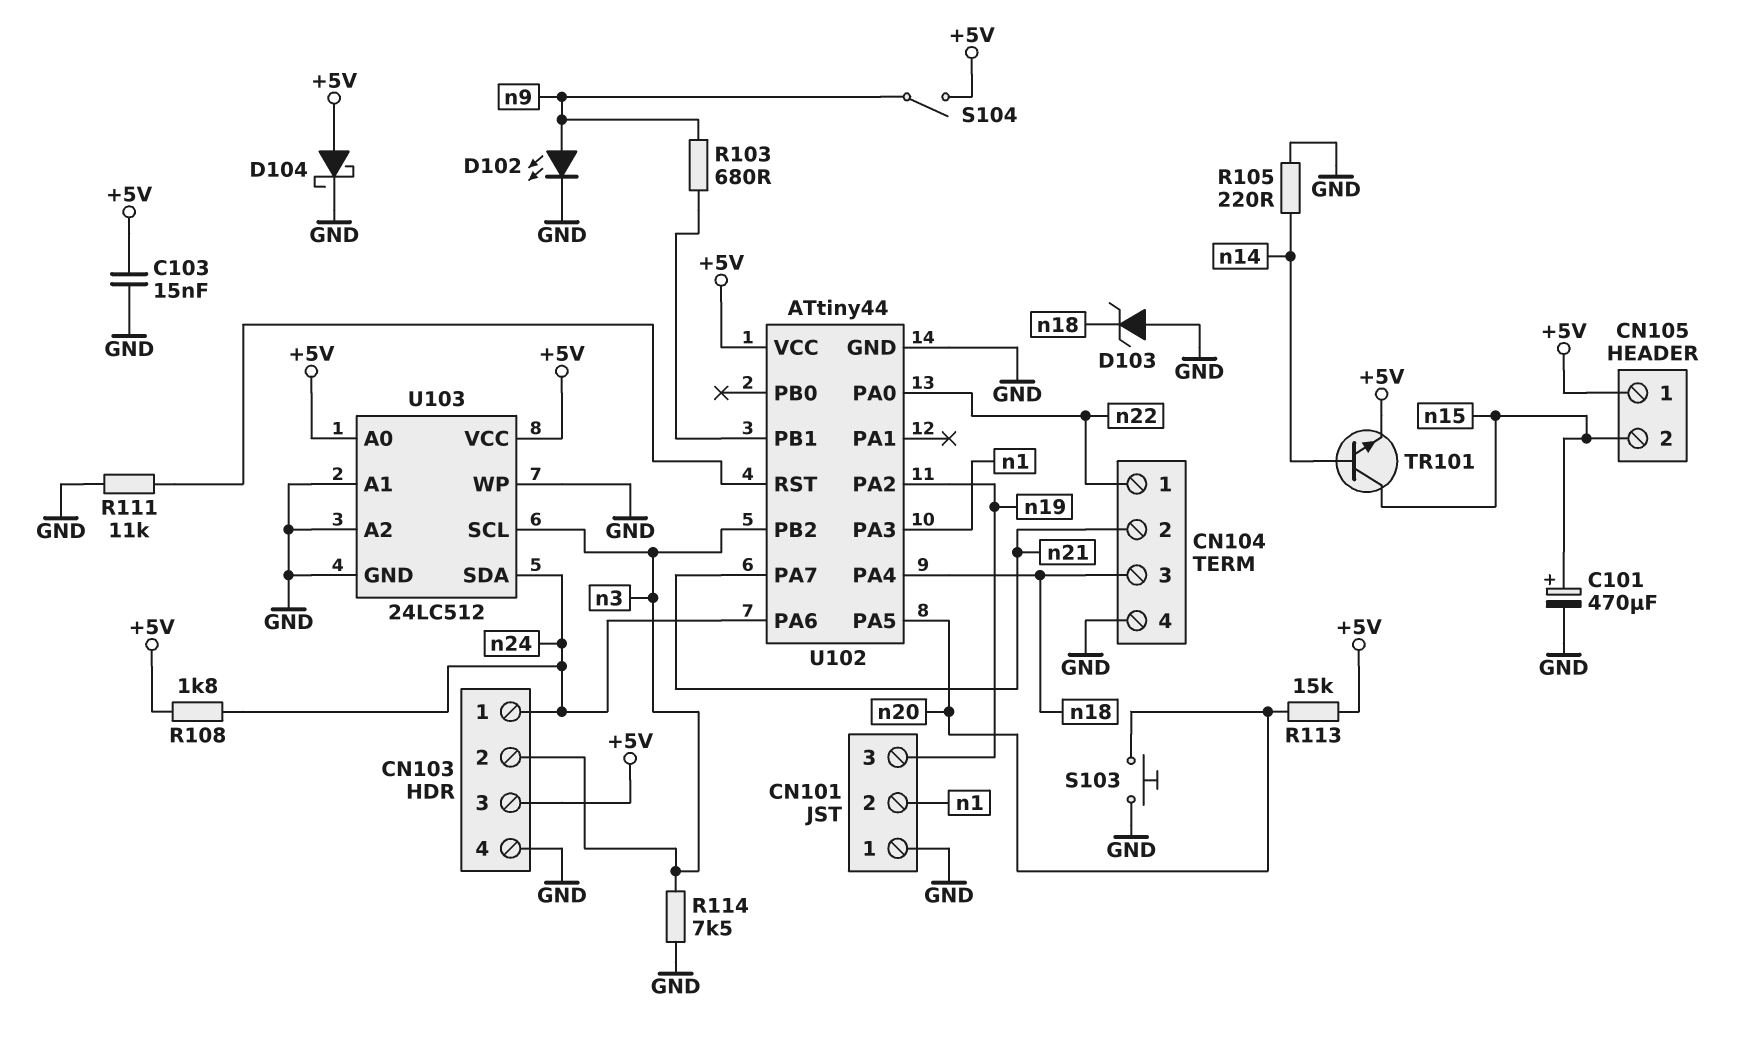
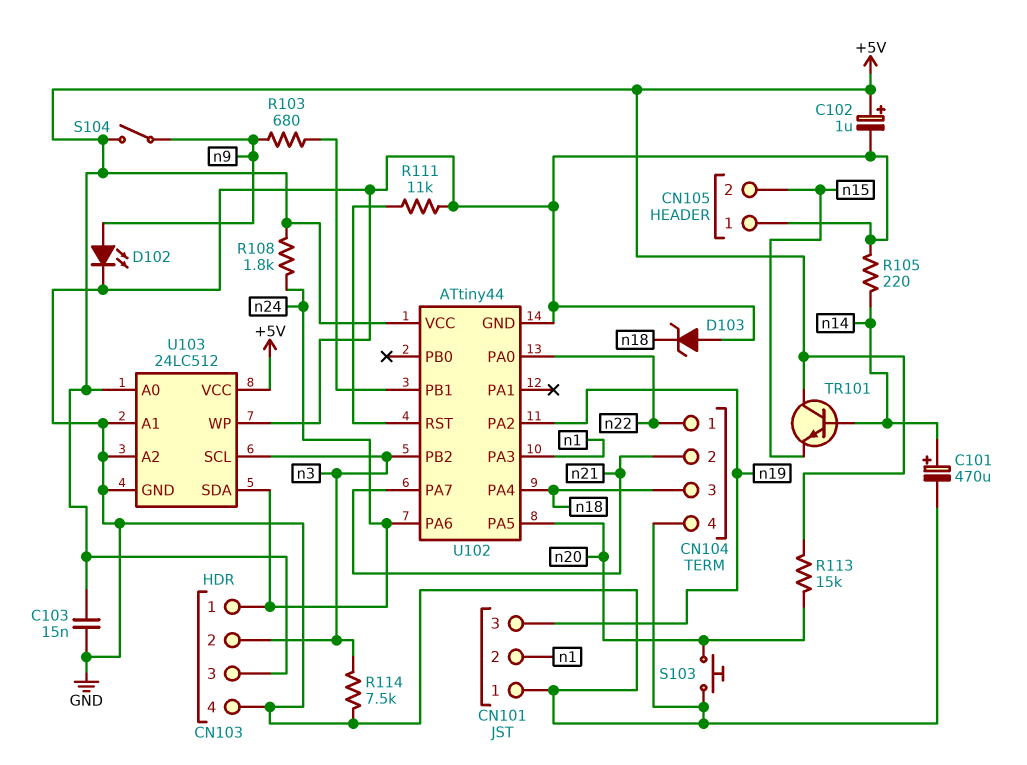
C101: 470uF (plus n15, minus GND) -> 470uF (plus n14, minus GND)
C102: none -> 1uF (plus +5V, minus GND)
CN105 pin 1: +5V -> GND
D104: schottky (A +5V, K GND) -> none
TR101: NPN (B n14, C n15, E +5V) -> NPN (B n14, C +5V, E n15)

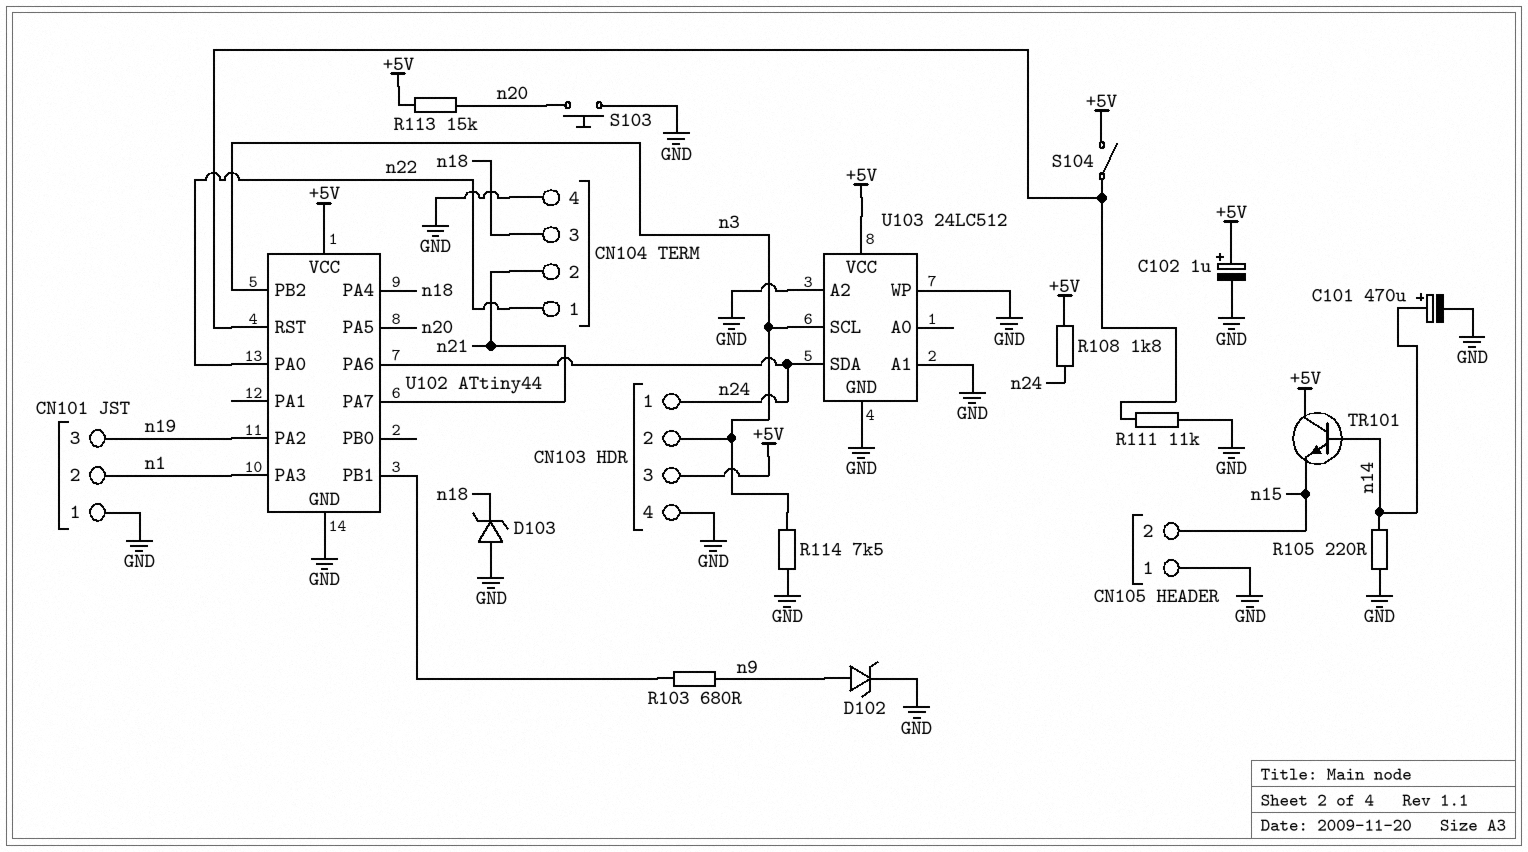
C103: 15nF (+5V, GND) -> none
D102: LED (A n9, K GND) -> zener (A n9, K GND)
S104: switch (+5V, n9) -> switch (+5V, U102/RST)
U103 pin A0: +5V -> none

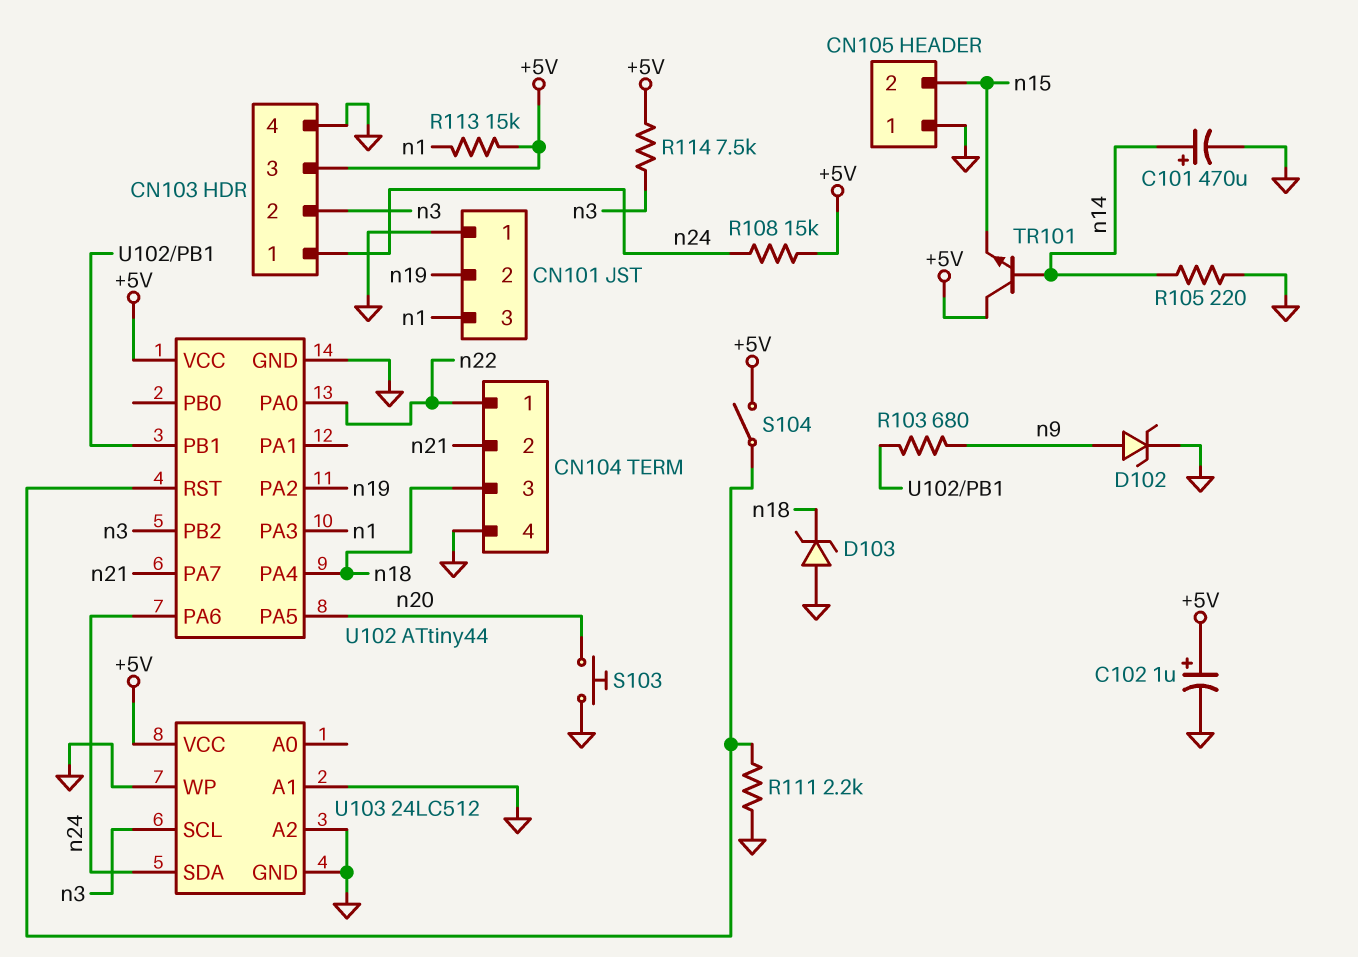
CN101 pin 2: n1 -> n19
CN101 pin 3: n19 -> n1
R108: 1.8k (+5V, n24) -> 15k (+5V, n24)
R111: 11k (GND, U102/RST) -> 2.2k (GND, U102/RST)
R113: 15k (+5V, n20) -> 15k (+5V, n1)
R114: 7.5k (GND, n3) -> 7.5k (+5V, n3)

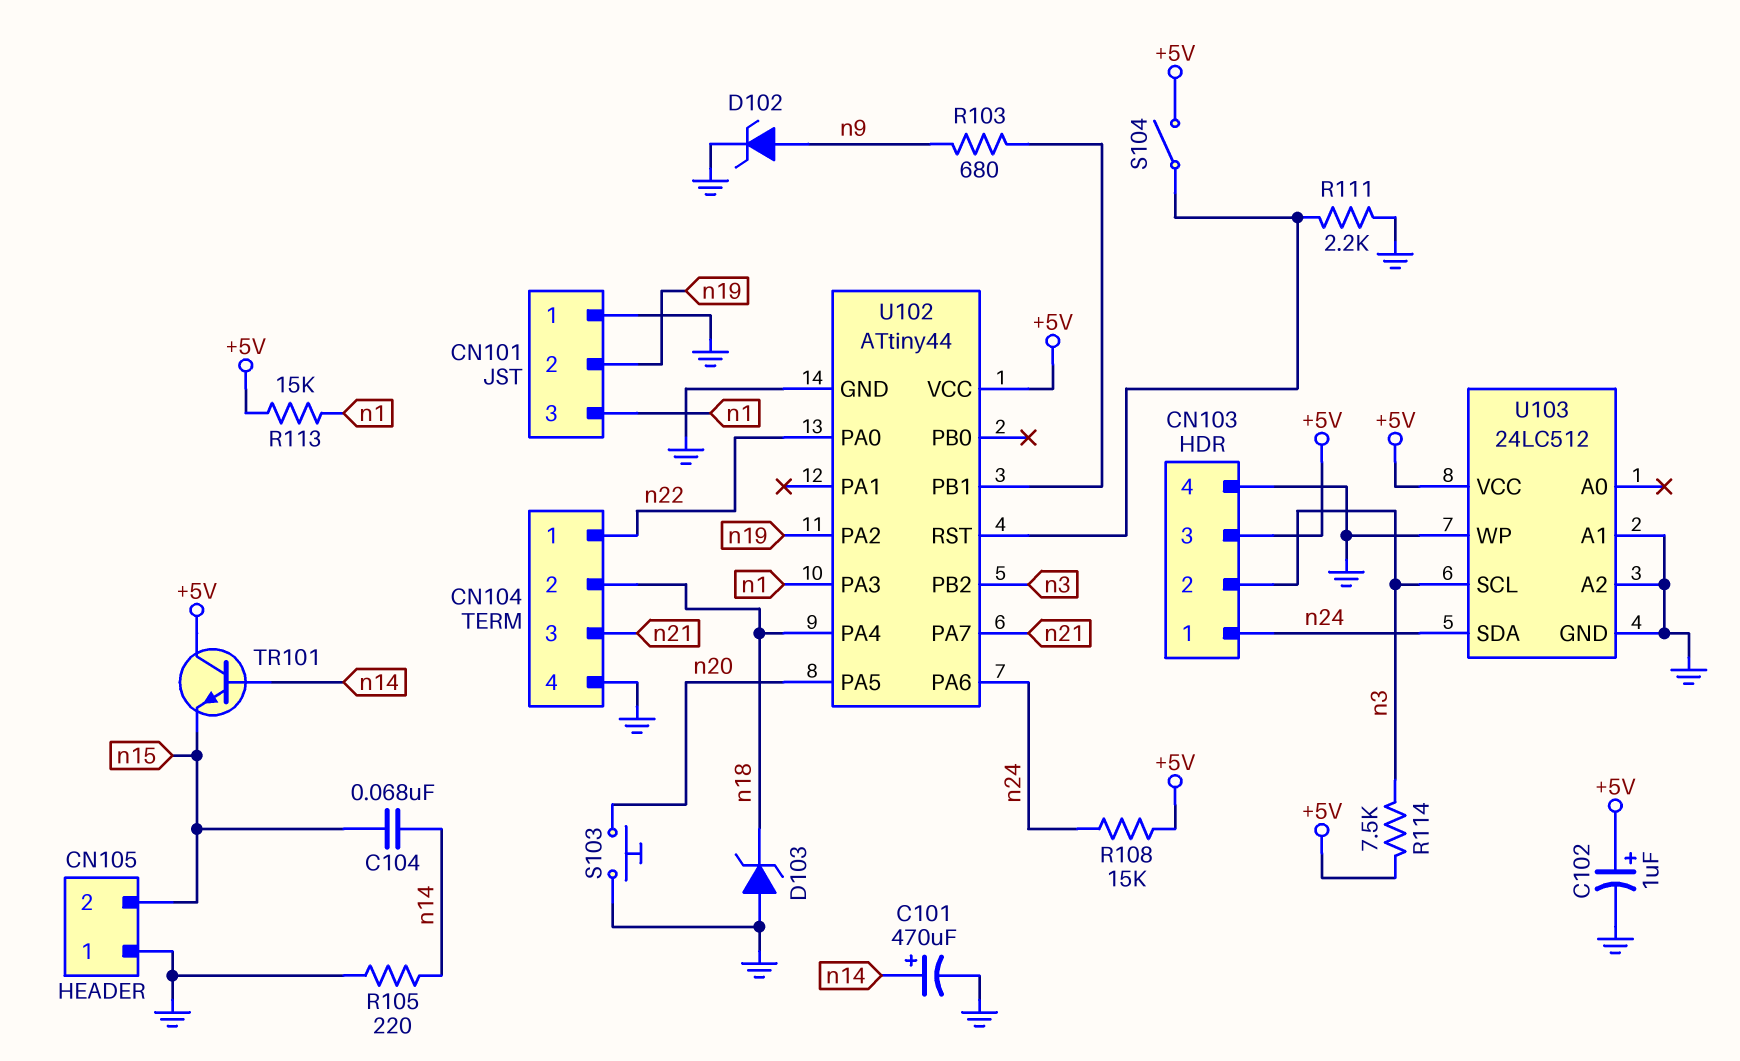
C104: none -> 68nF (n14, n15)
CN104 pin 2: n21 -> n18
CN104 pin 3: n18 -> n21

